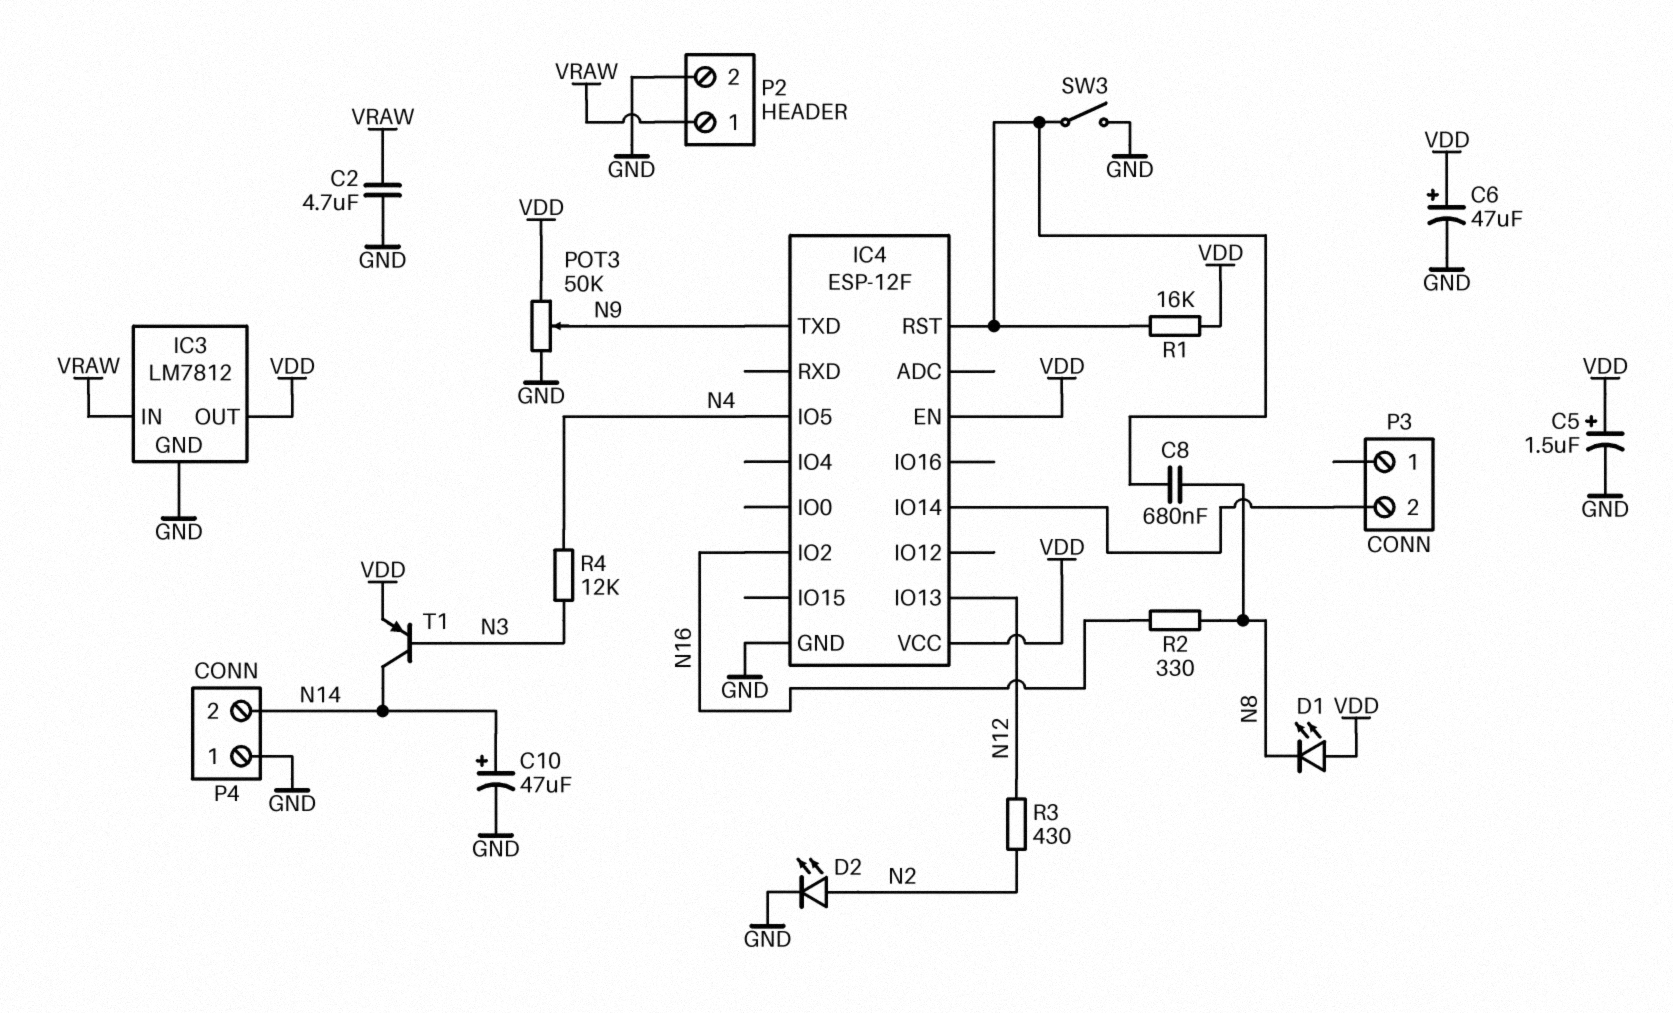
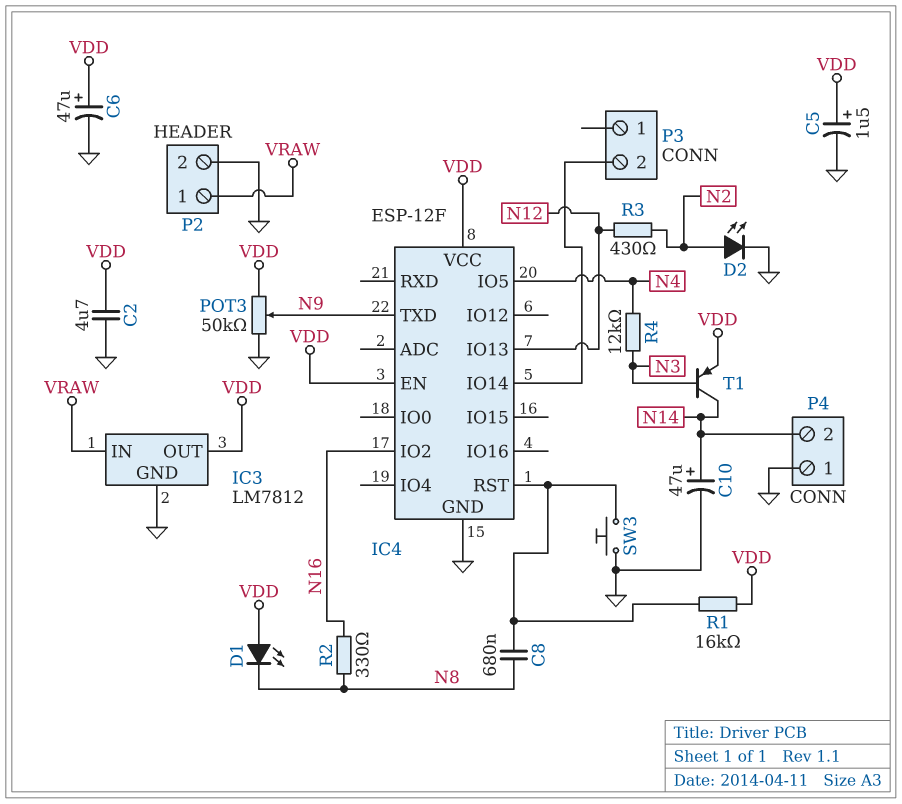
C2: 4.7uF (GND, VRAW) -> 4.7uF (GND, VDD)
SW3: switch (GND, IC4/RST) -> button (GND, IC4/RST)

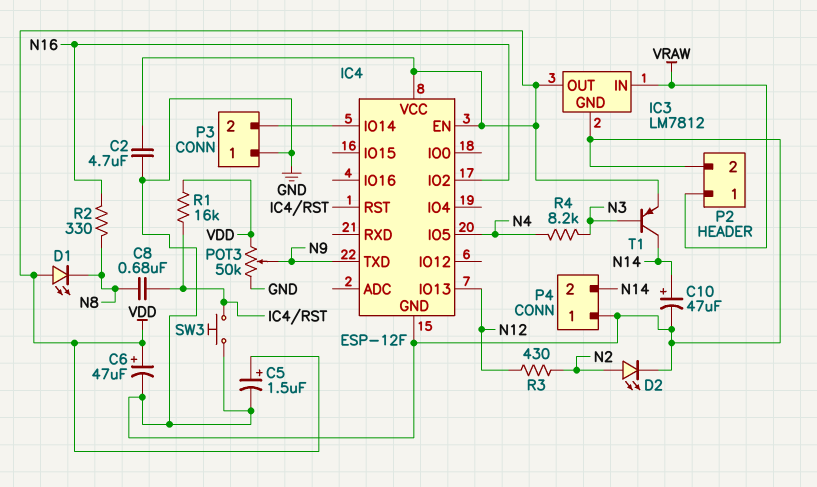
P3 pin 1: none -> GND
R4: 12k (N3, N4) -> 8.2k (N3, N4)

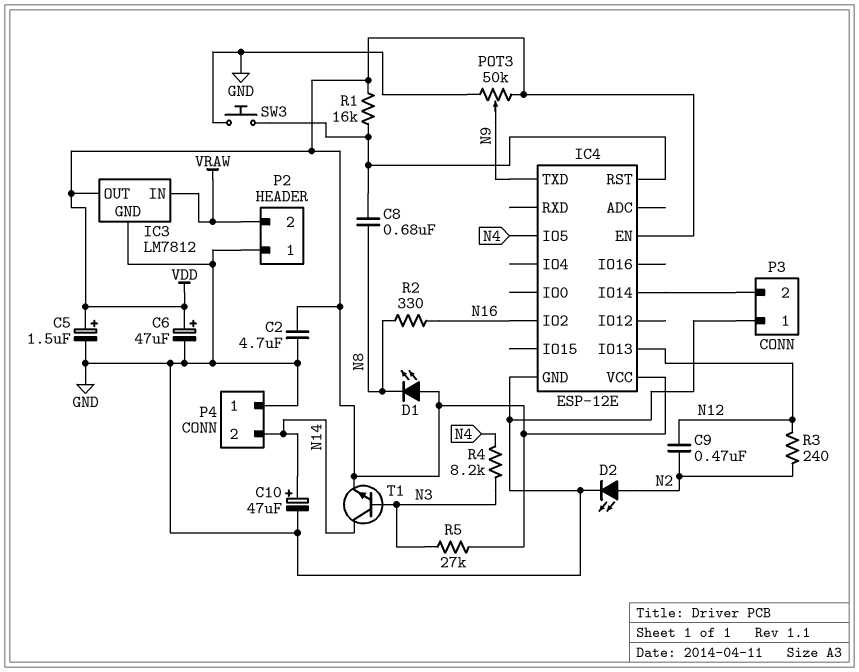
C9: none -> 470nF (N2, N12)
IC4: ESP-12F -> ESP-12E
P2 pin 1: VRAW -> GND
P2 pin 2: GND -> VRAW
R3: 430 (N2, N12) -> 240 (N2, N12)
R5: none -> 27k (N3, VDD)
T1: PNP (B N3, C N14, E VDD) -> NPN (B N3, C N14, E VDD)

